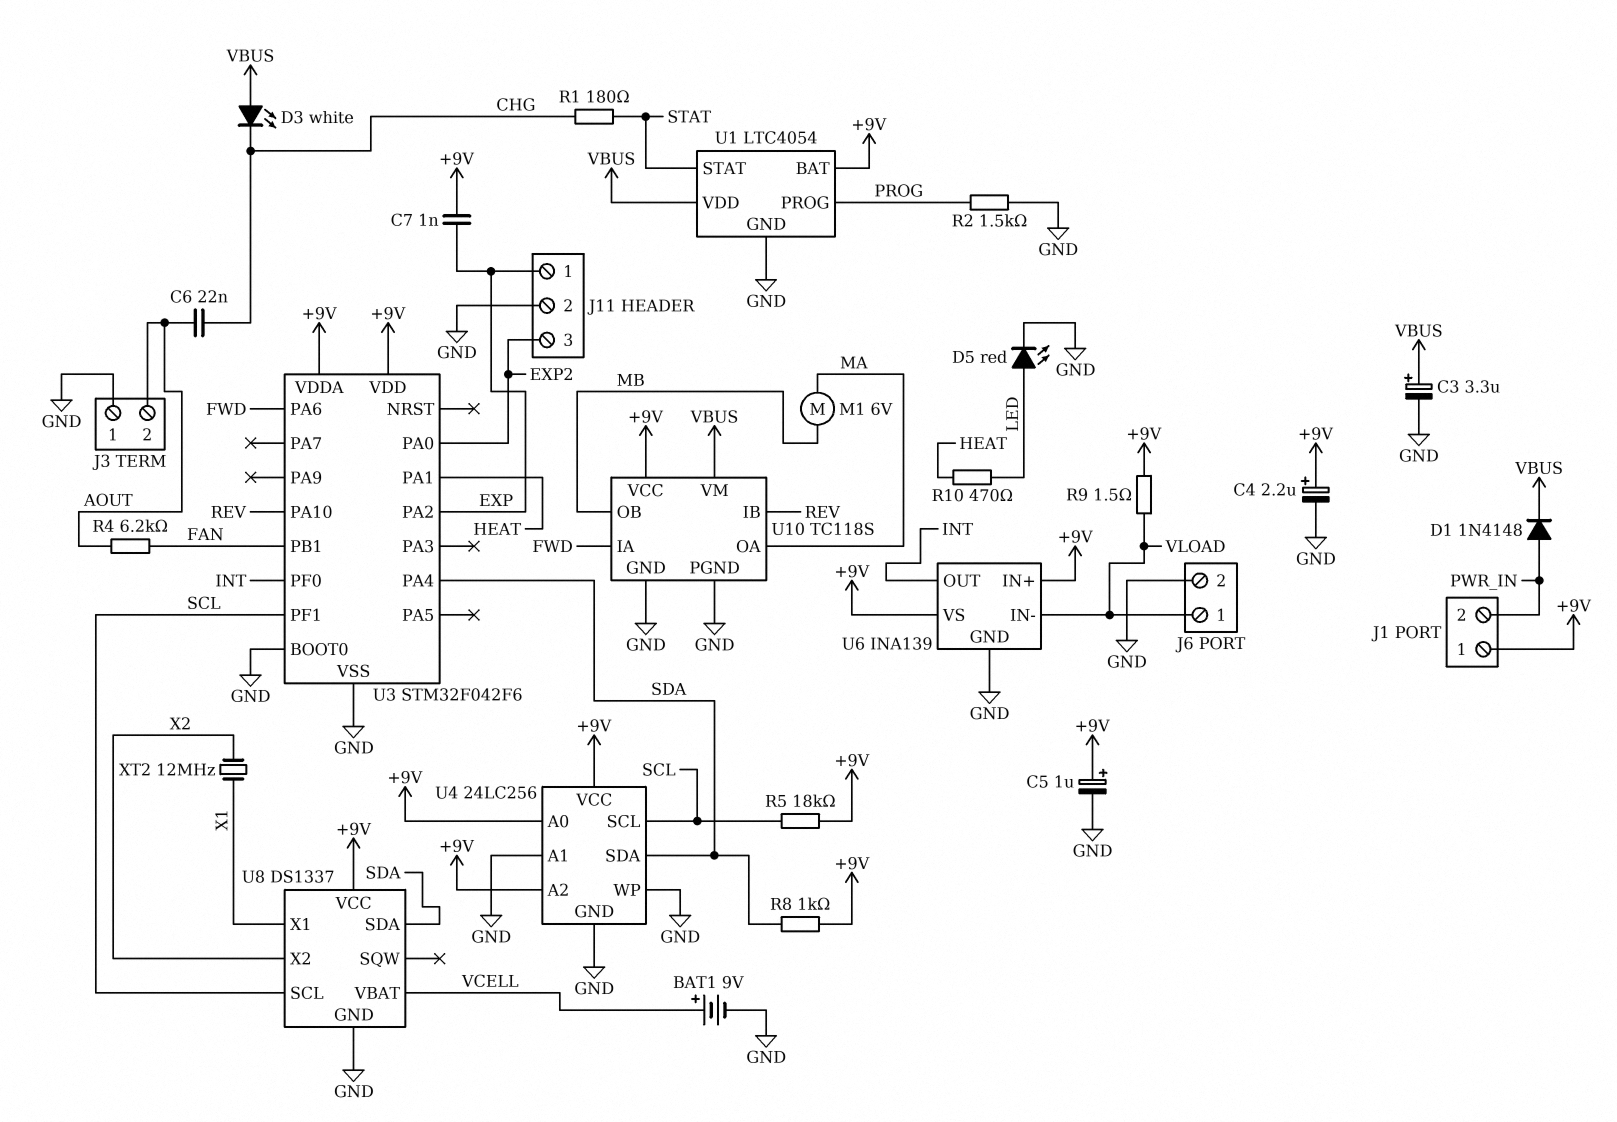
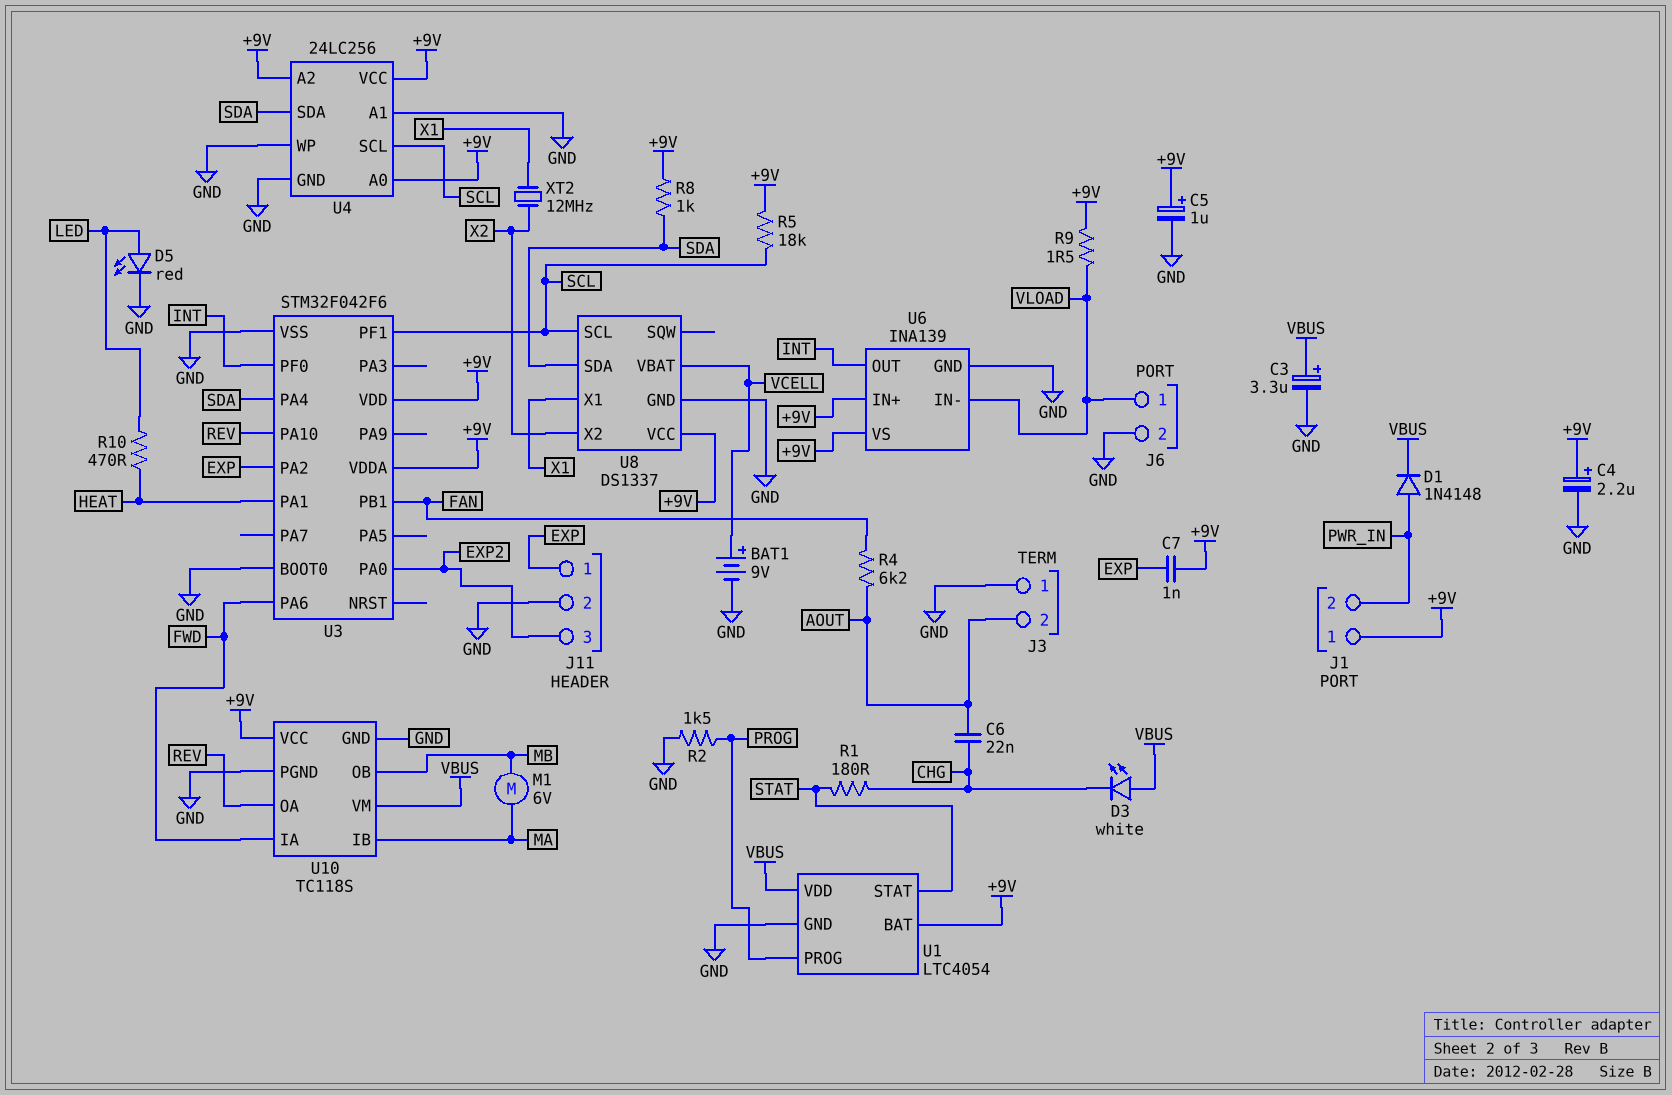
U10 pin IB: REV -> MA
U10 pin OA: MA -> REV

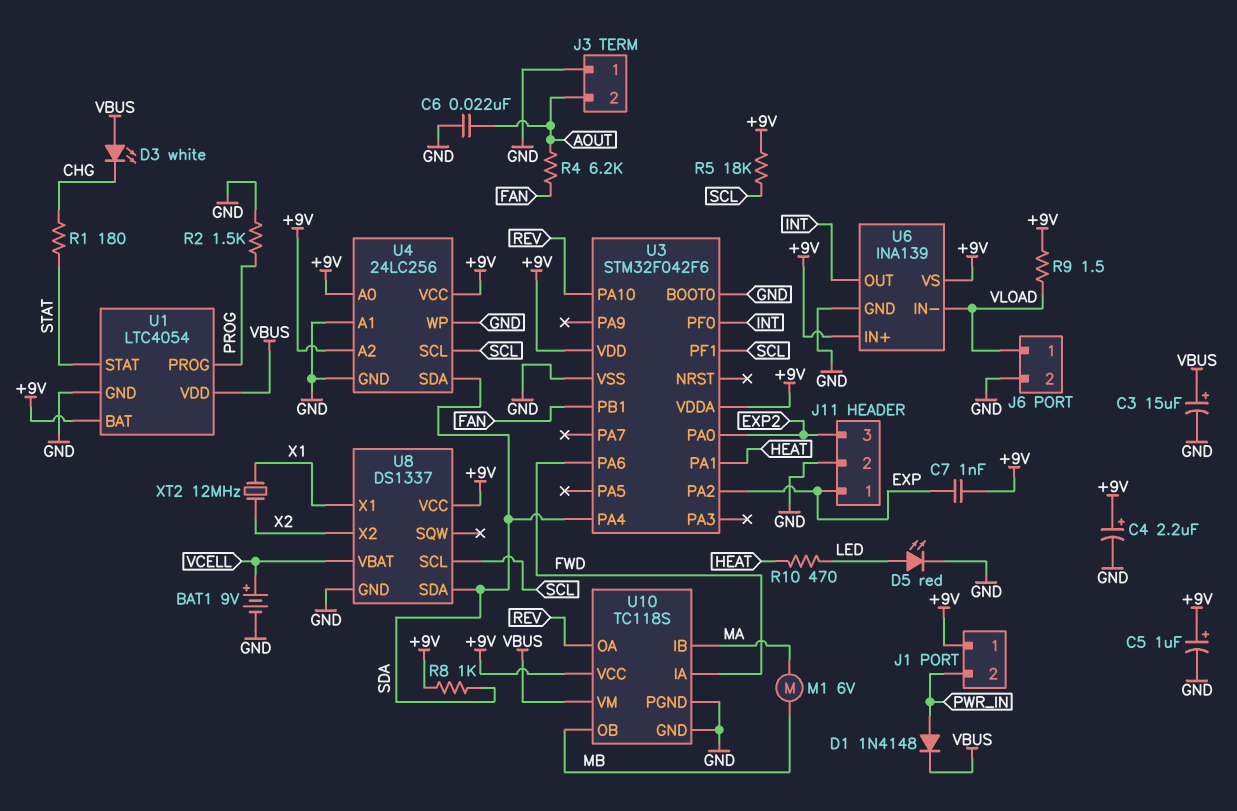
C3: 3.3uF (plus VBUS, minus GND) -> 15uF (plus VBUS, minus GND)
C6: 22nF (AOUT, CHG) -> 22nF (AOUT, GND)

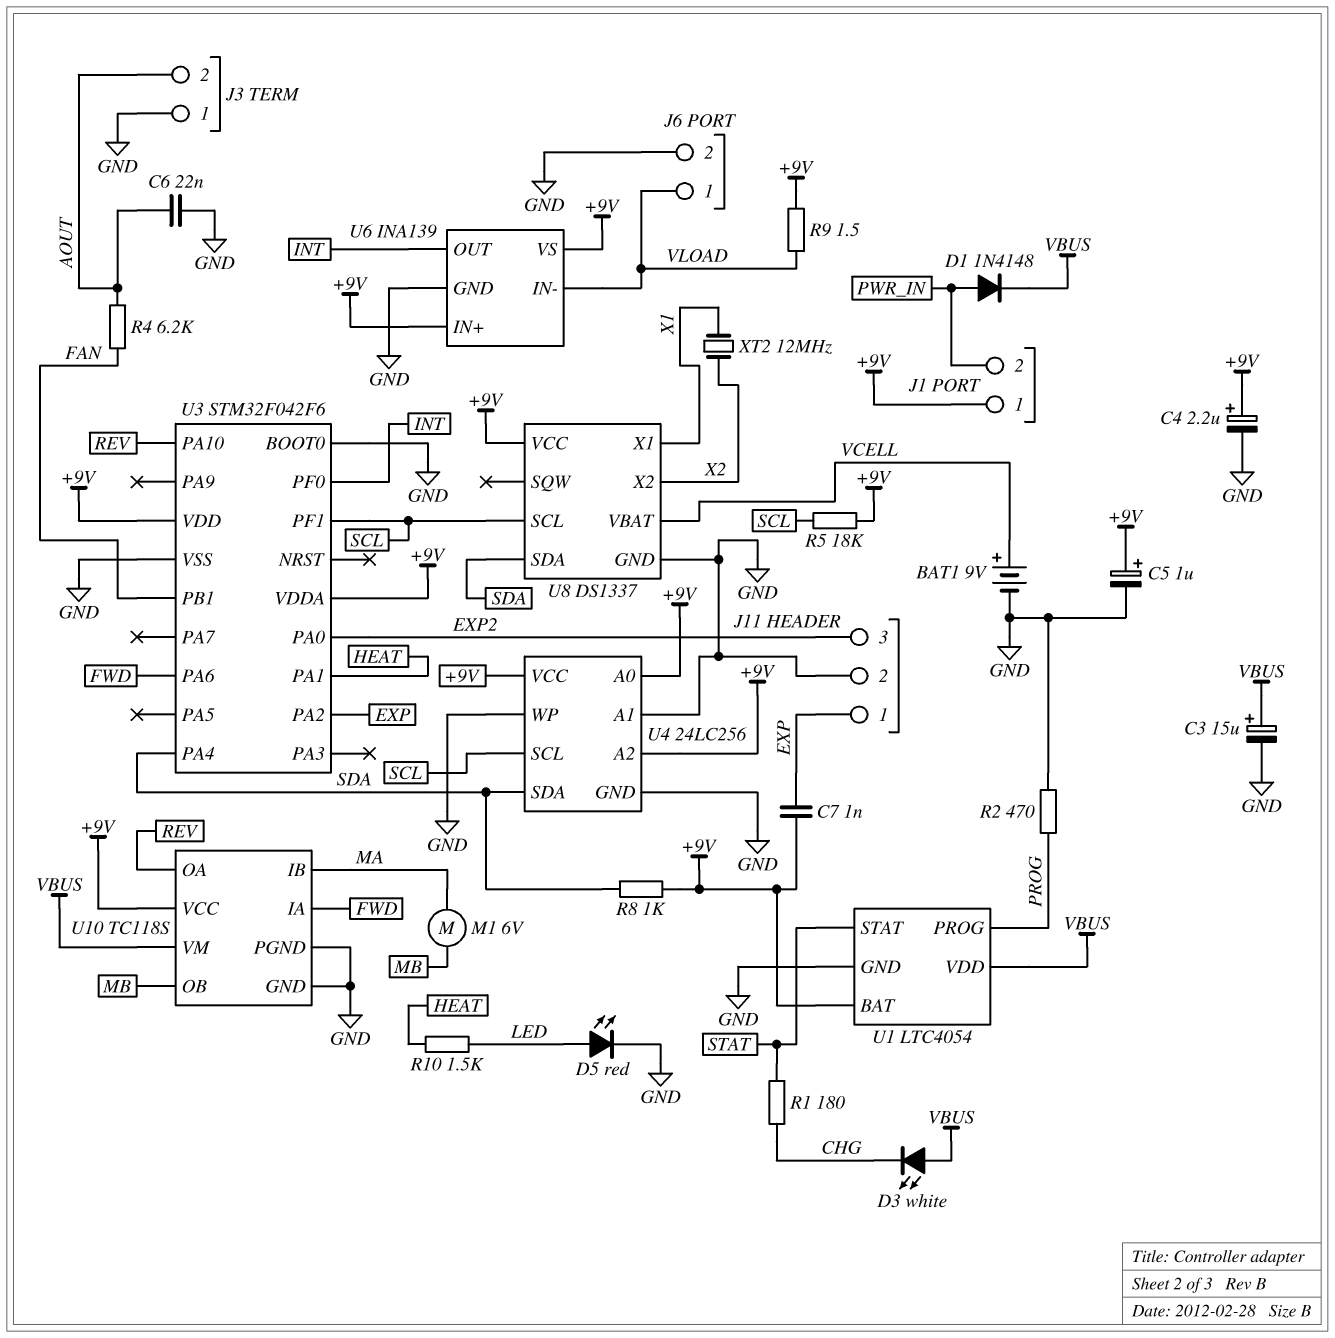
R2: 1.5k (GND, PROG) -> 470 (GND, PROG)
R10: 470 (HEAT, LED) -> 1.5k (HEAT, LED)

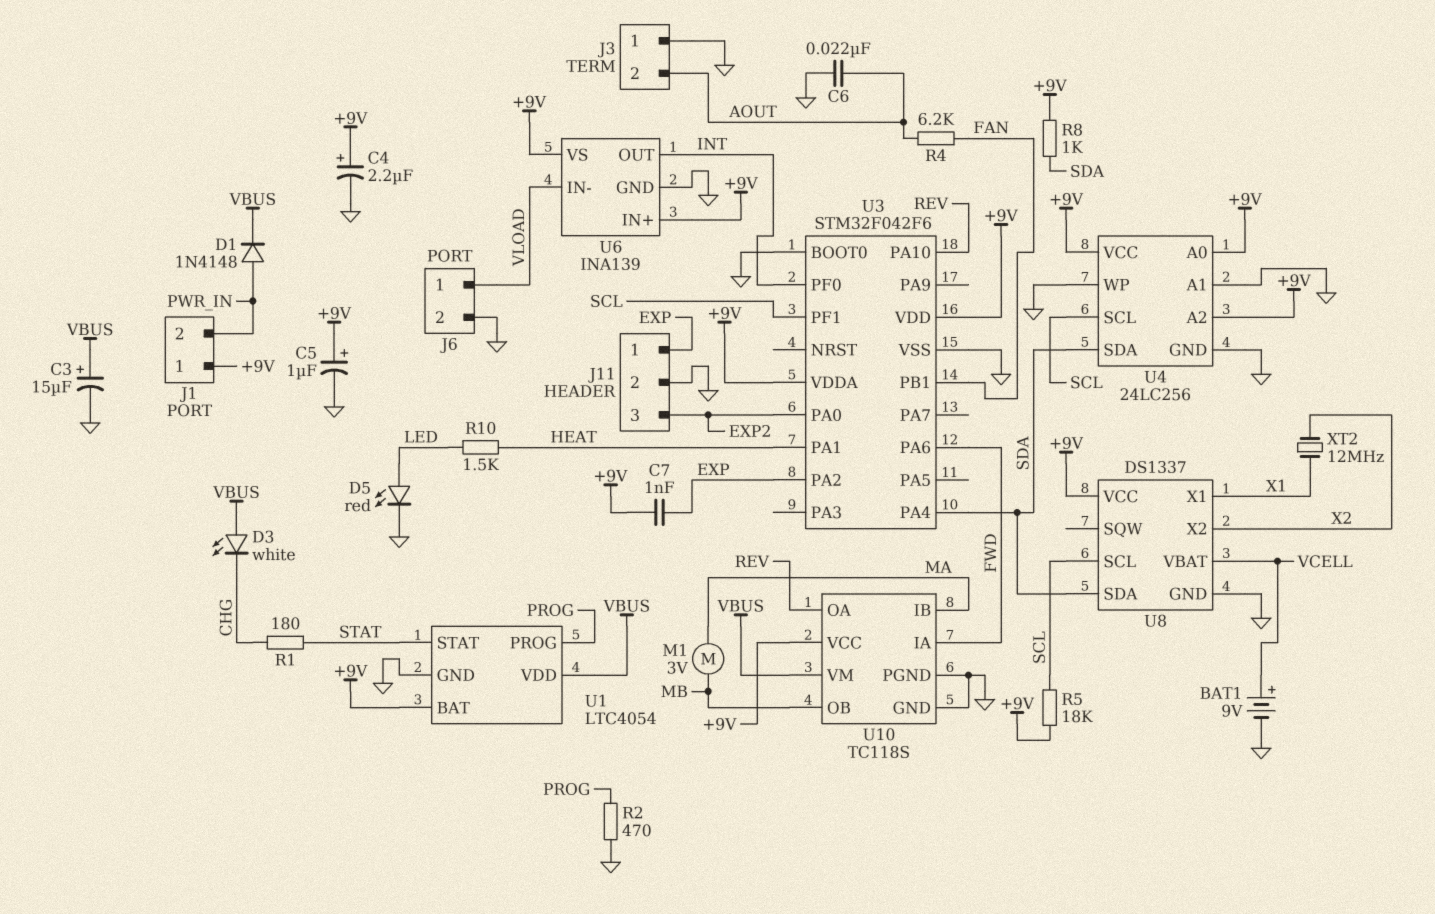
M1: motor 6V (MA, MB) -> motor 3V (MA, MB)
R9: 1.5 (+9V, VLOAD) -> none

